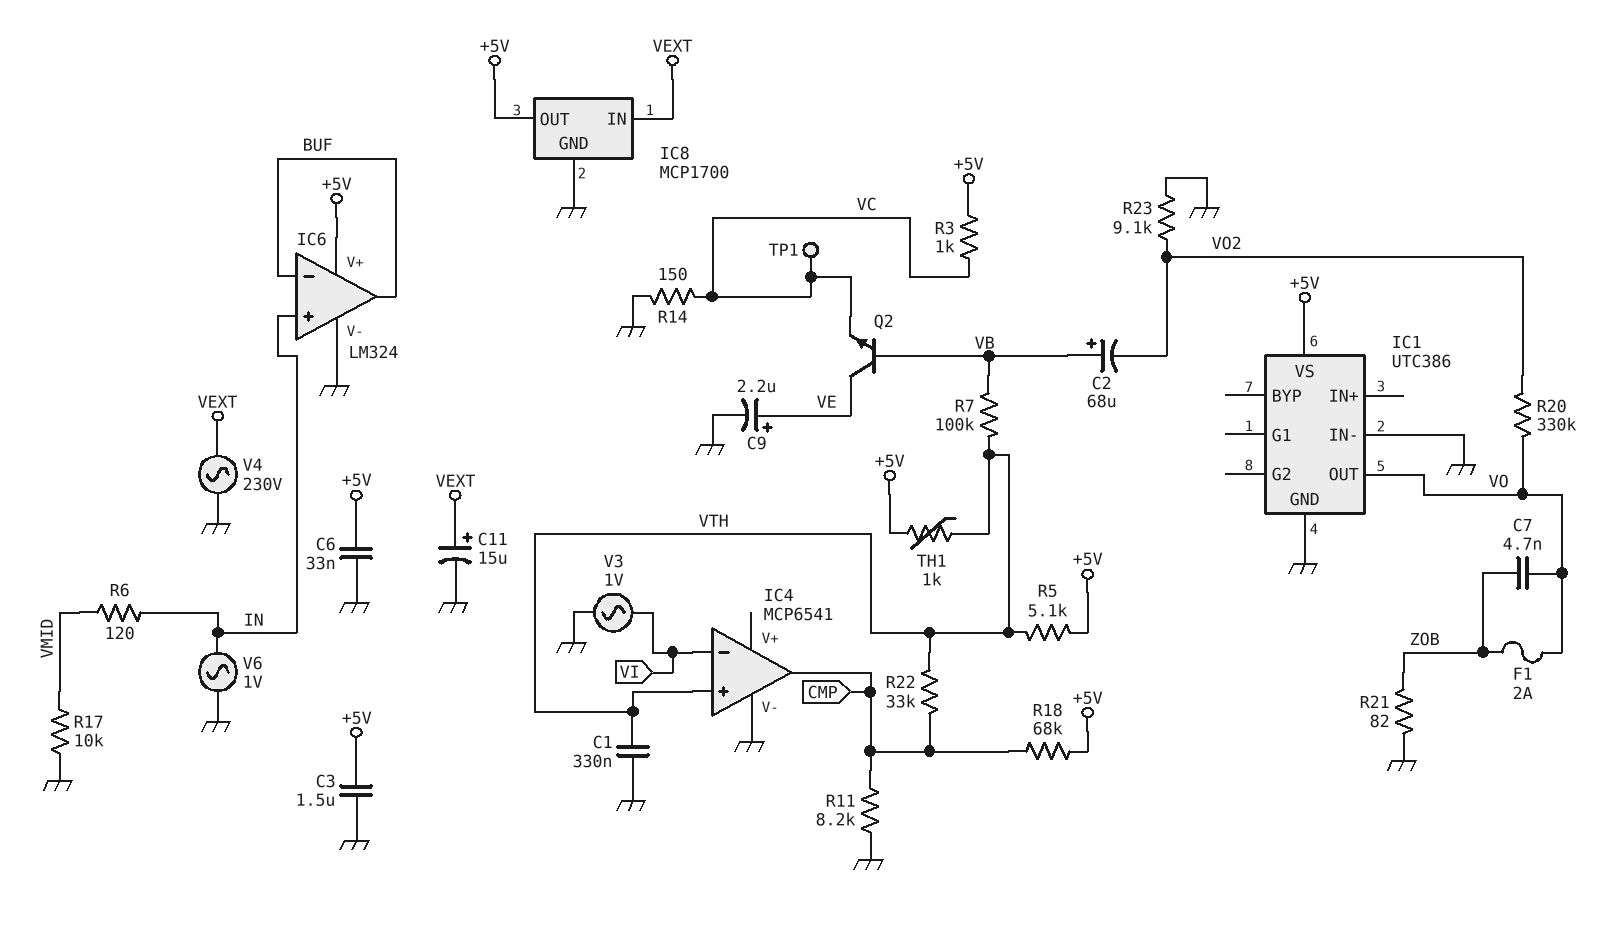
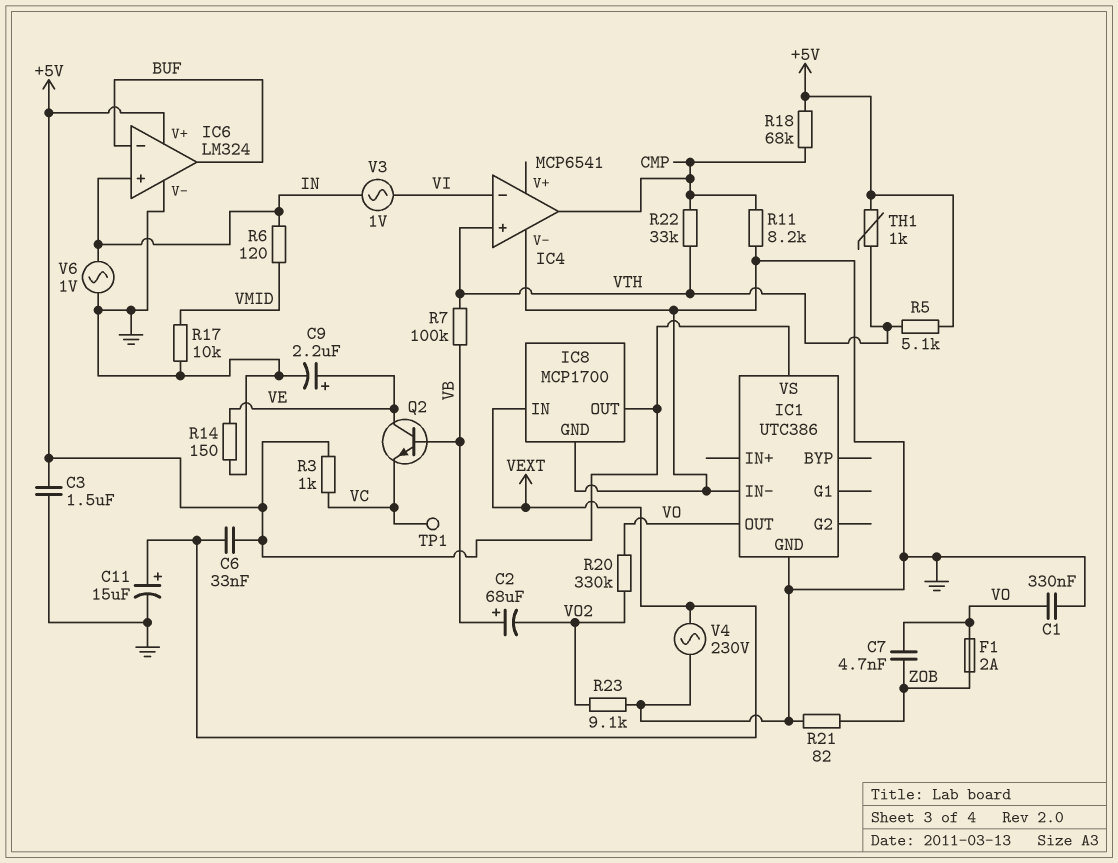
C1: 330nF (GND, VTH) -> 330nF (GND, VO)
C6: 33nF (+5V, GND) -> 33nF (+5V, VEXT)
R14: 150 (GND, VC) -> 150 (GND, VE)
V3: AC 1V (GND, VI) -> AC 1V (IN, VI)

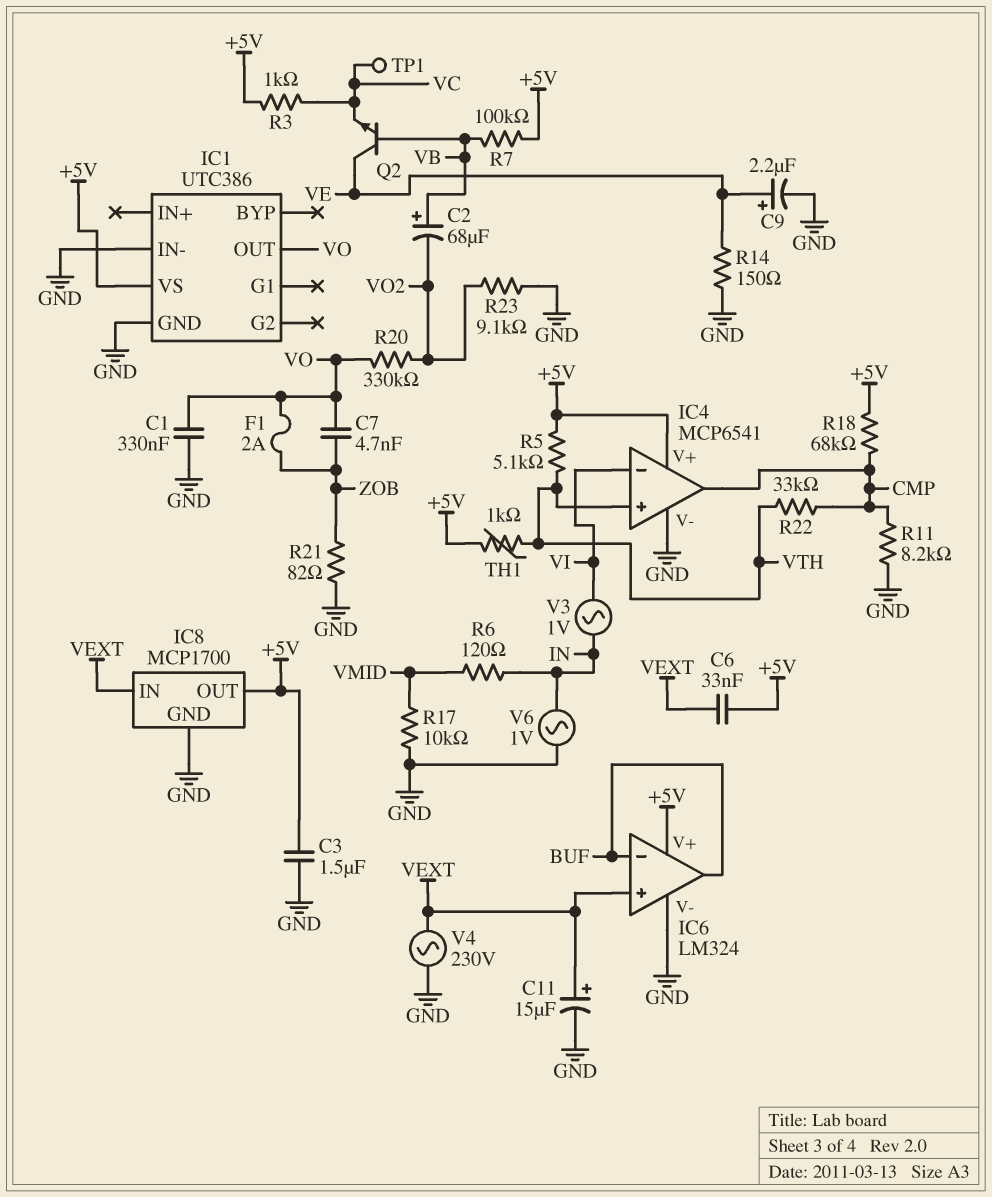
IC4 pin V+: none -> +5V
IC6 pin in+: IN -> VEXT
R7: 100k (VB, VTH) -> 100k (+5V, VB)

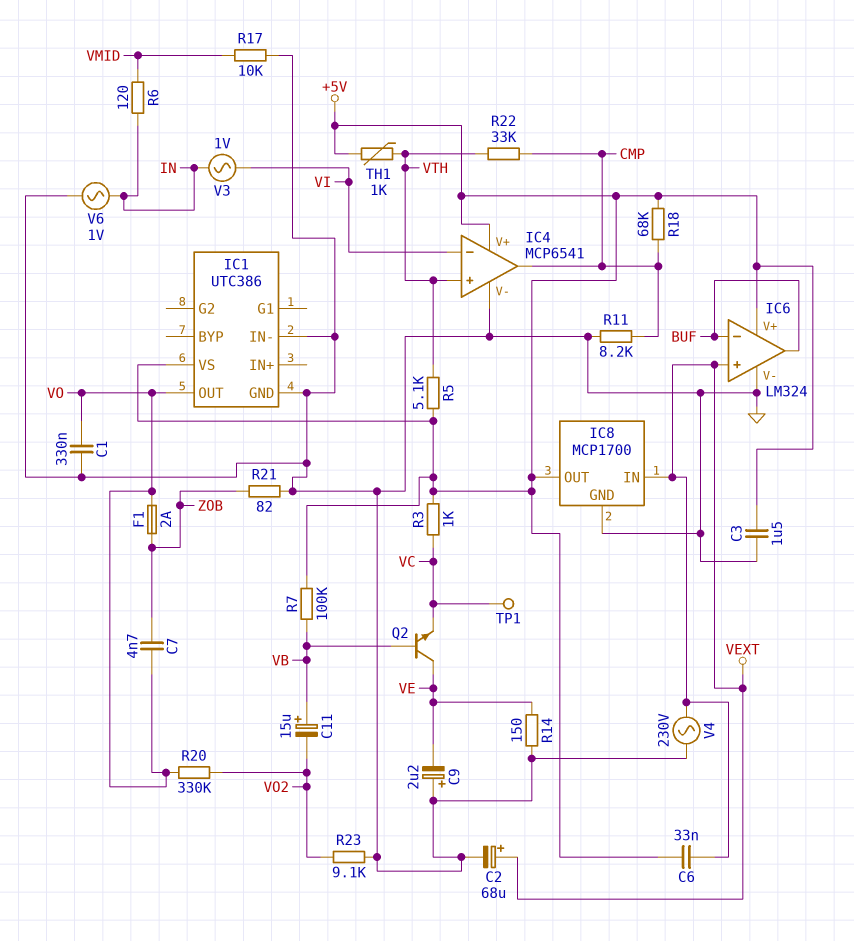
C2: 68uF (plus VB, minus VO2) -> 68uF (plus VEXT, minus GND)
C9: 2.2uF (plus VE, minus GND) -> 2.2uF (plus GND, minus VE)
C11: 15uF (plus VEXT, minus GND) -> 15uF (plus VB, minus VO2)

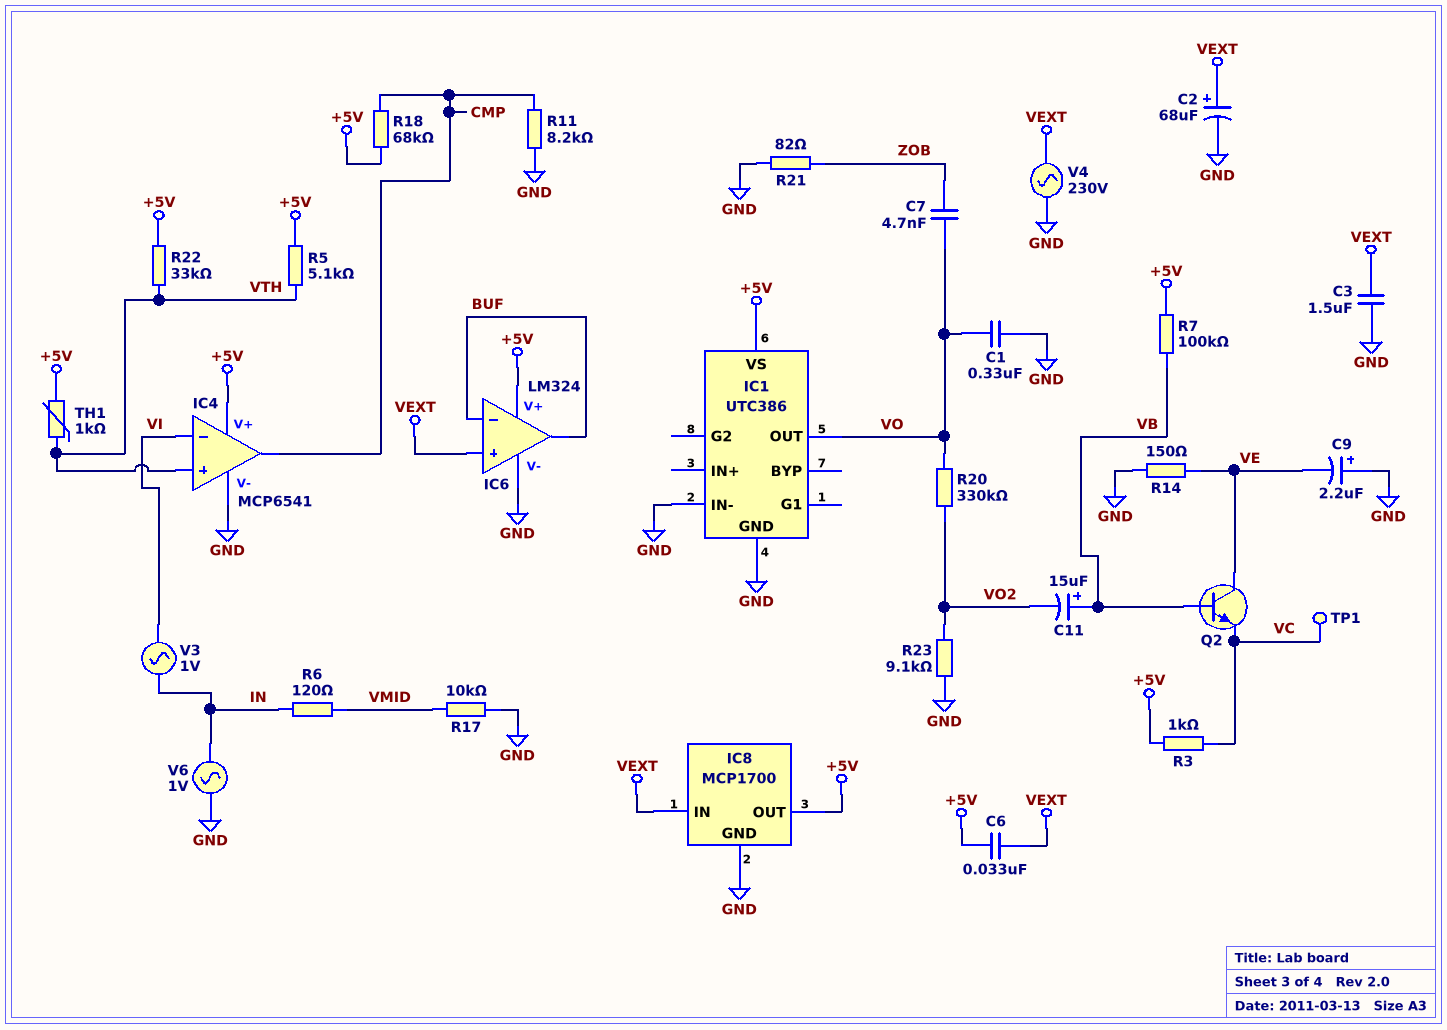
C3: 1.5uF (+5V, GND) -> 1.5uF (GND, VEXT)
F1: 2A (VO, ZOB) -> none
R22: 33k (CMP, VTH) -> 33k (+5V, VTH)

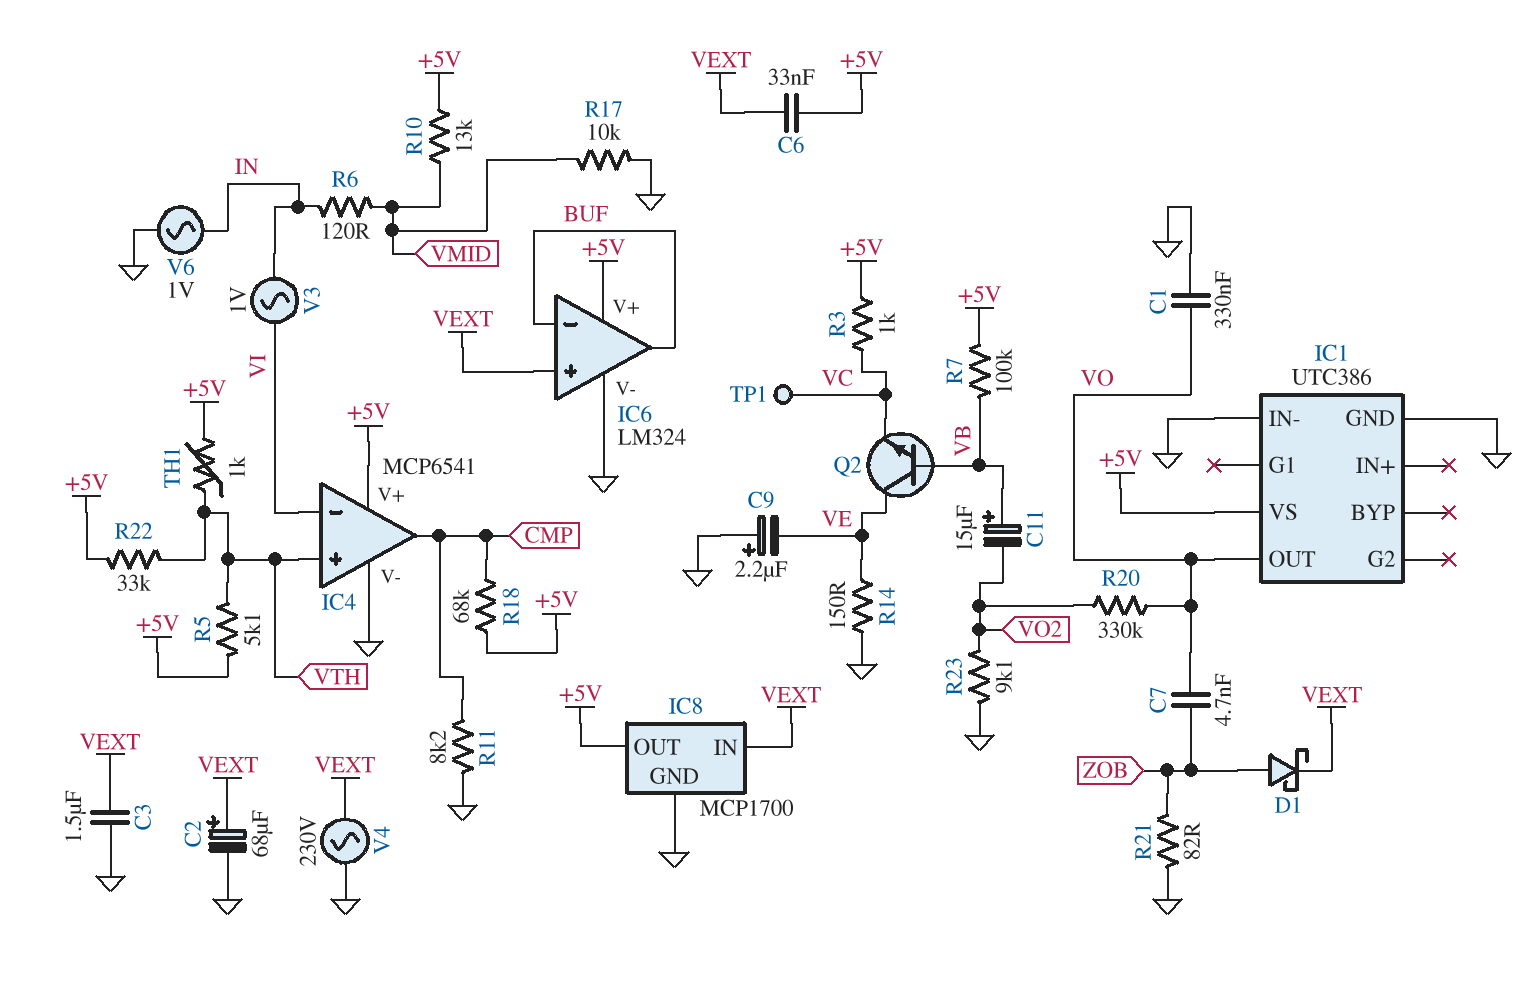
D1: none -> schottky (A ZOB, K VEXT)
R10: none -> 13k (+5V, VMID)

